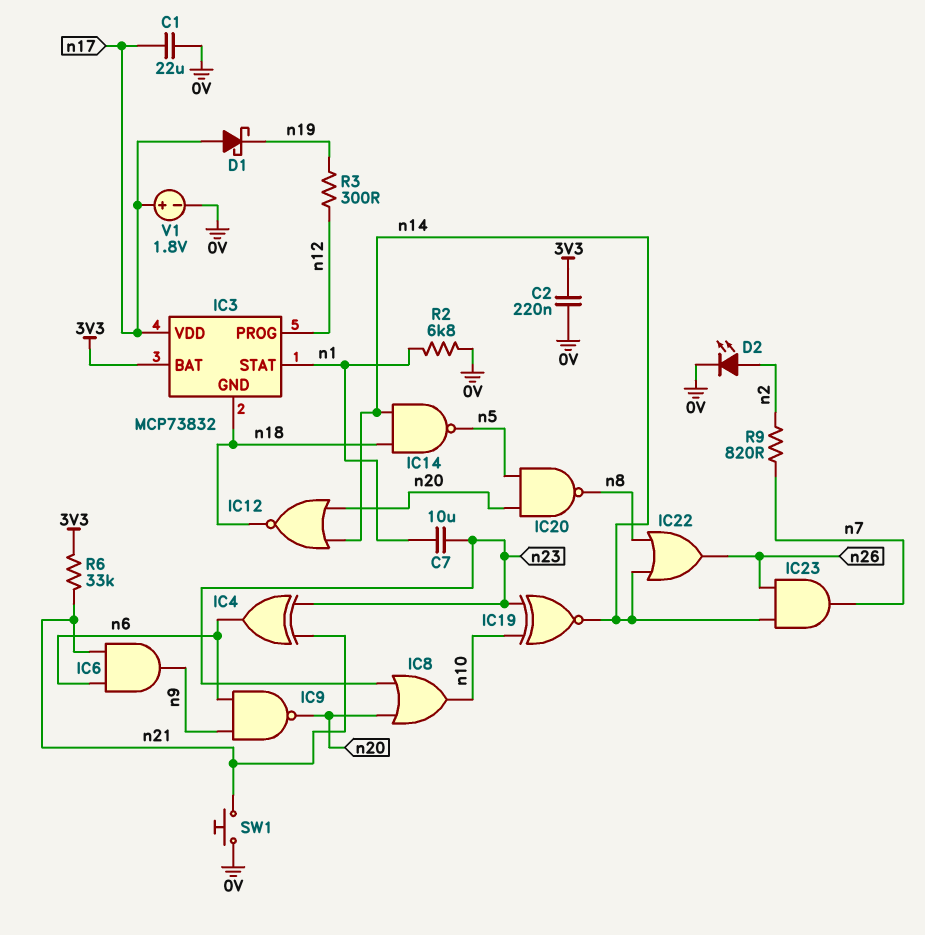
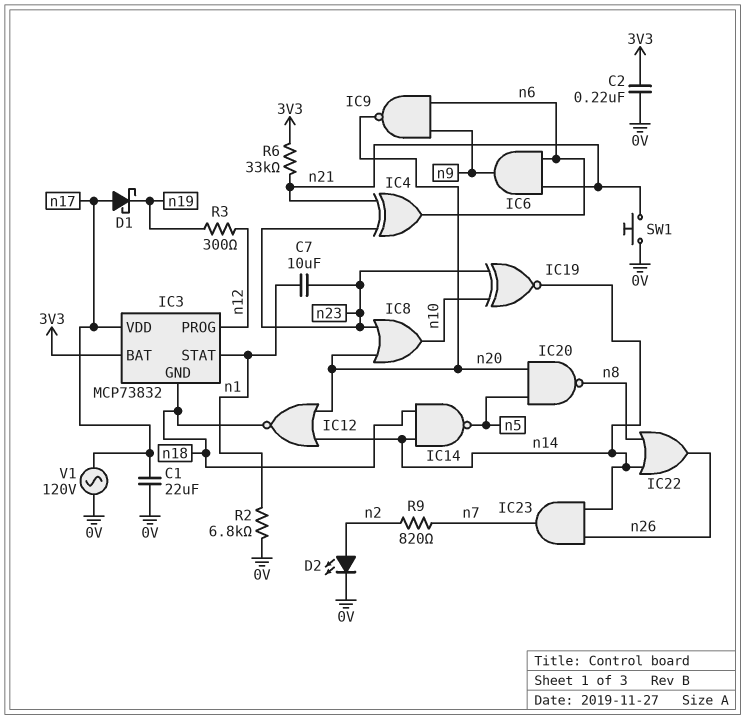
V1: 1.8V (plus n17, minus 0V) -> AC 120V (0V, n17)

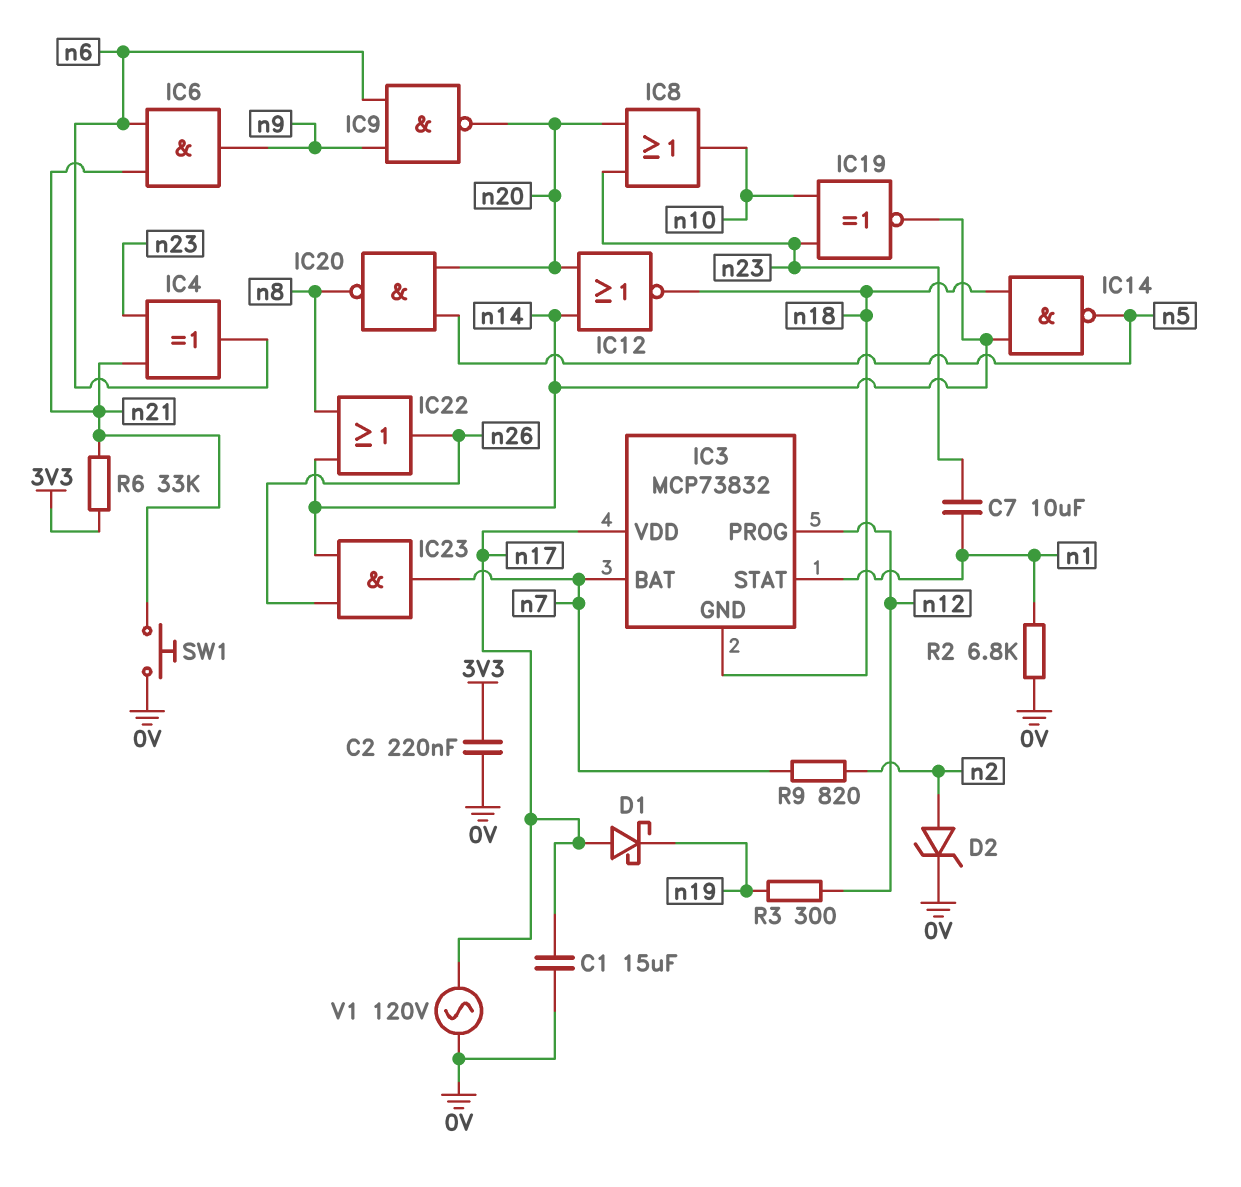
C1: 22uF (0V, n17) -> 15uF (0V, n17)
D2: LED (A n2, K 0V) -> zener (A n2, K 0V)
IC3 pin BAT: 3V3 -> n7

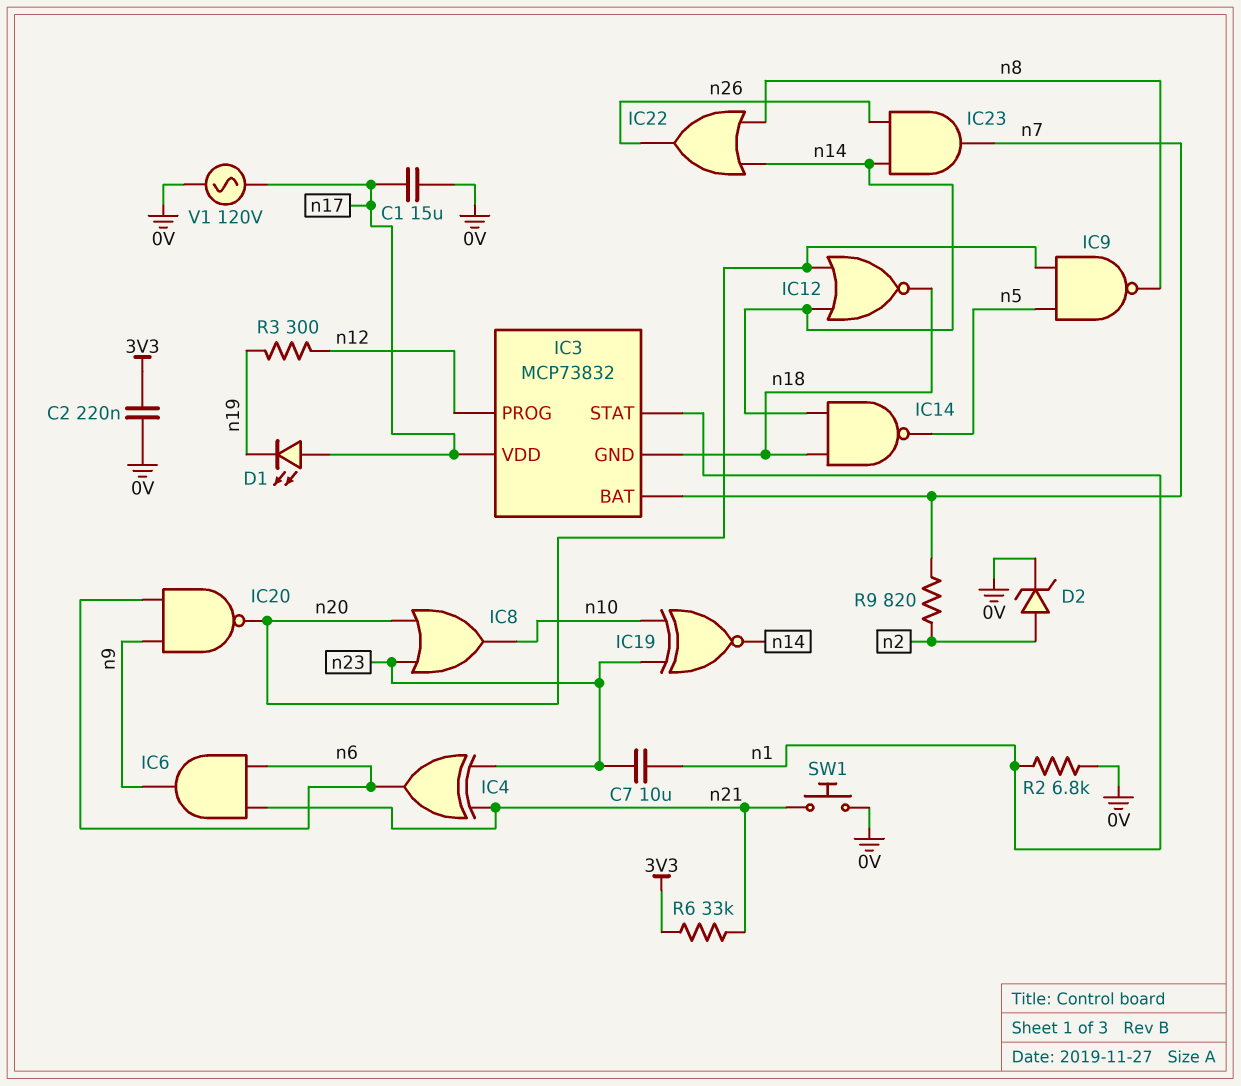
D1: schottky (A n17, K n19) -> LED (A n17, K n19)
IC9: NAND (in n6, in n9, out n20) -> NAND (in n5, in n20, out n8)
IC20: NAND (in n5, in n20, out n8) -> NAND (in n6, in n9, out n20)

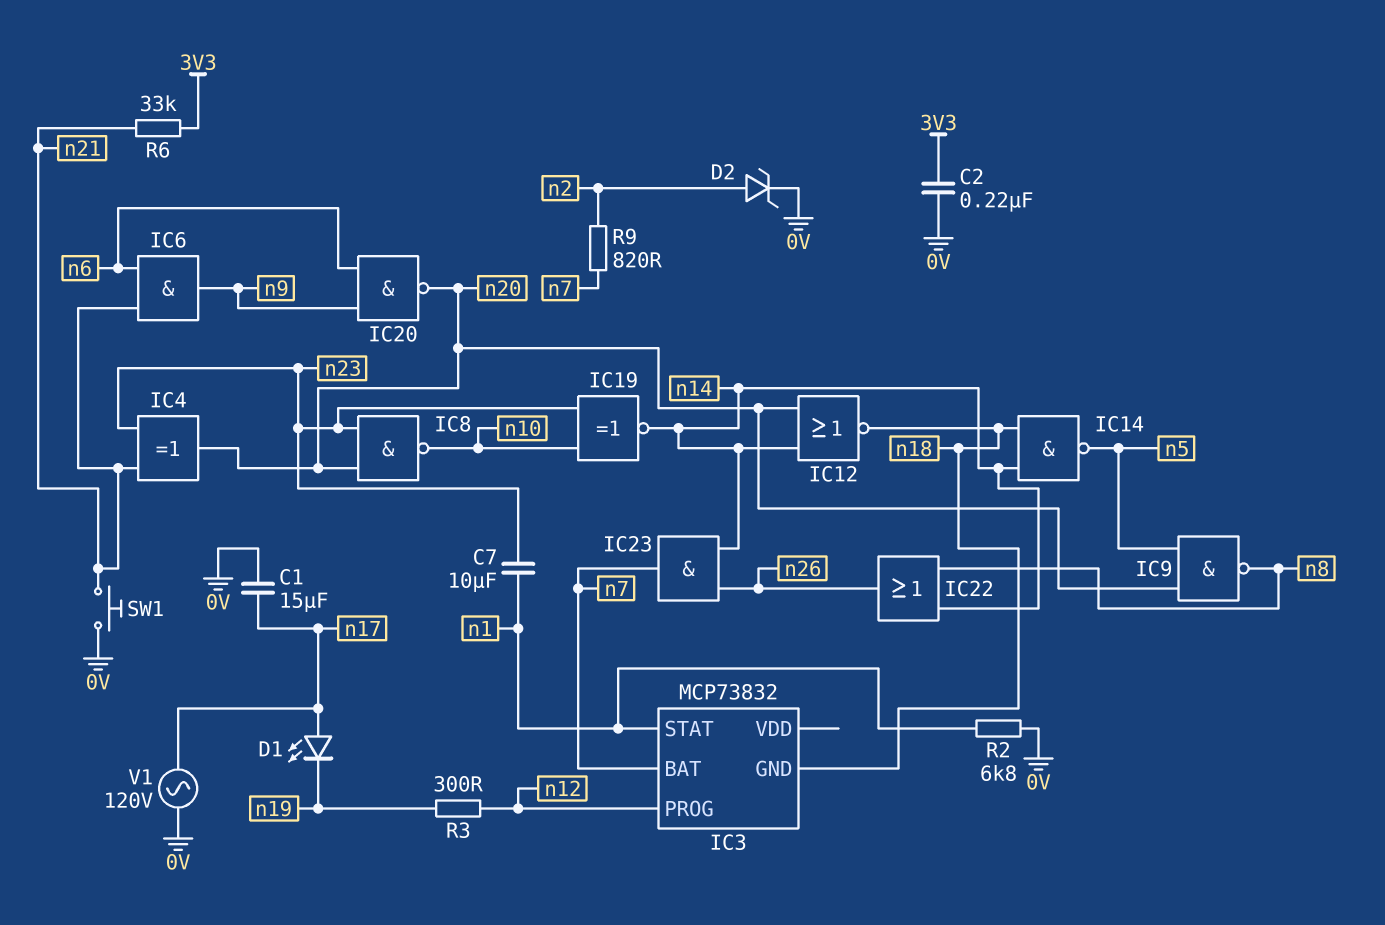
IC3 pin VDD: n17 -> none
IC4: XOR (in n21, in n23, out n6) -> XOR (in n21, in n23, out n20)
IC8: OR (in n20, in n23, out n10) -> NAND (in n20, in n23, out n10)

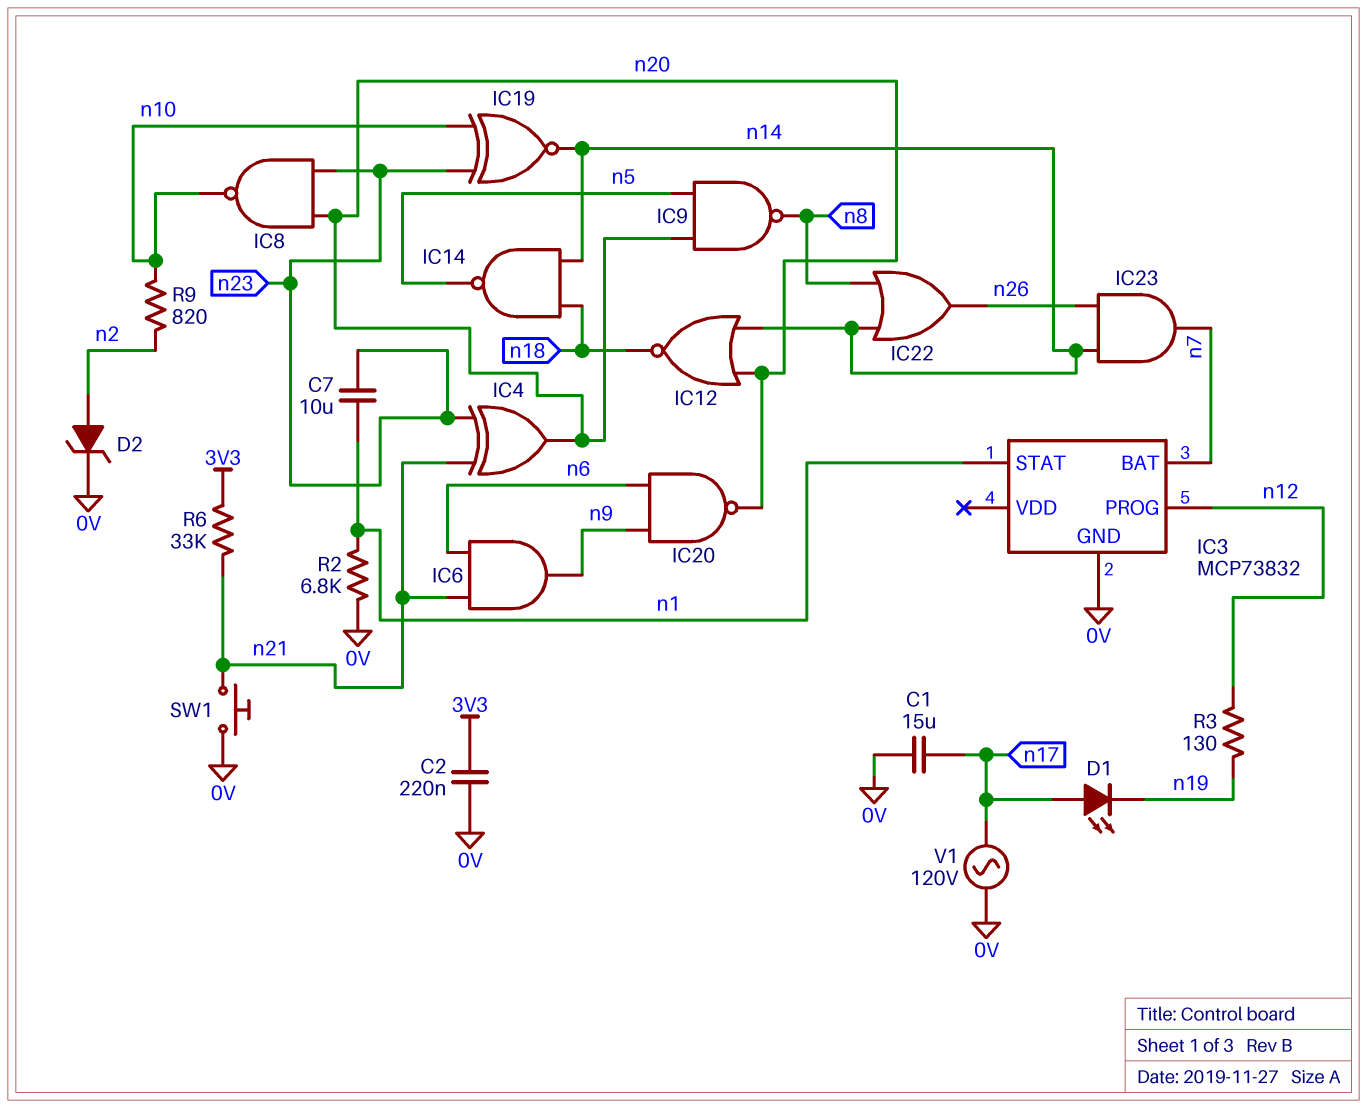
IC3 pin GND: n18 -> 0V
R3: 300 (n12, n19) -> 130 (n12, n19)
R9: 820 (n2, n7) -> 820 (n2, n10)

